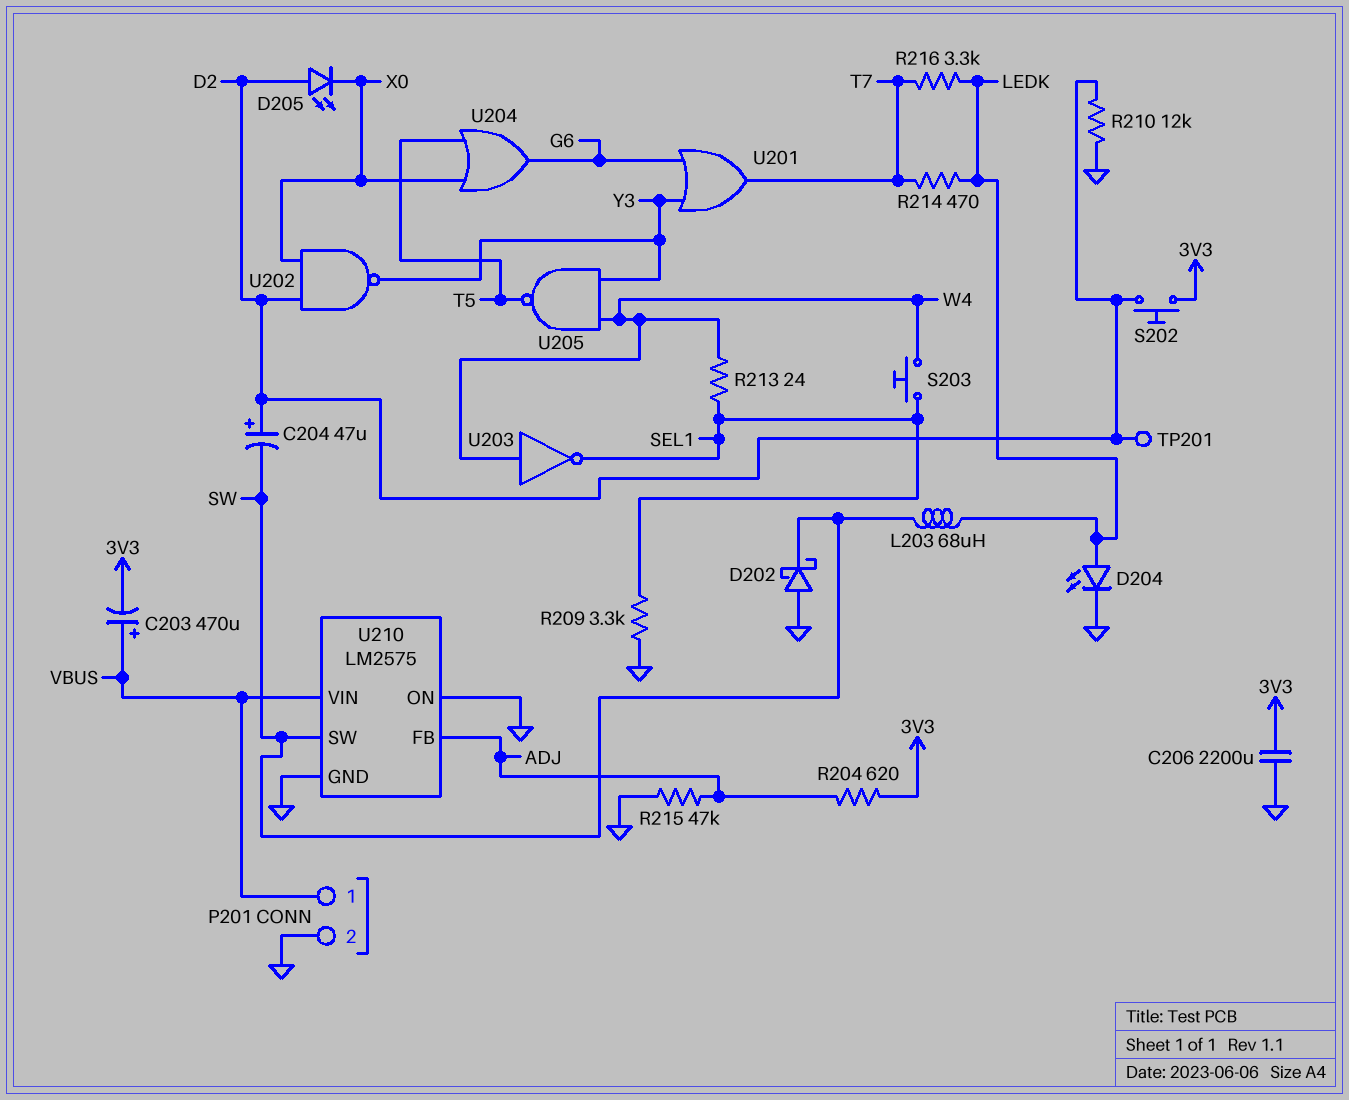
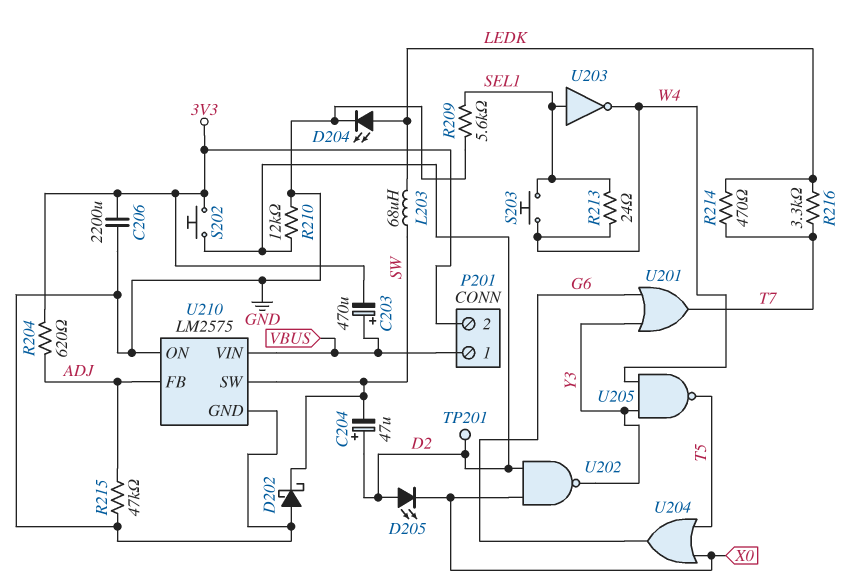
P201 pin 2: GND -> 3V3
R209: 3.3k (GND, SEL1) -> 5.6k (GND, SEL1)
U203: NOT (in W4, out SEL1) -> NOT (in SEL1, out W4)

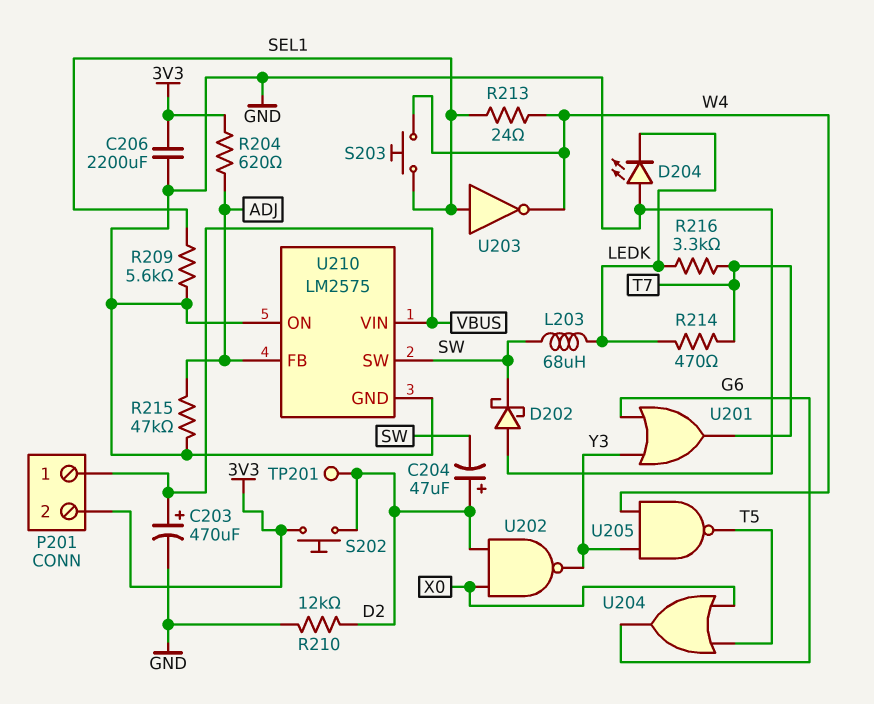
C203: 470uF (plus VBUS, minus 3V3) -> 470uF (plus VBUS, minus GND)
D204: LED (A LEDK, K GND) -> LED (A GND, K LEDK)
D205: LED (A D2, K X0) -> none

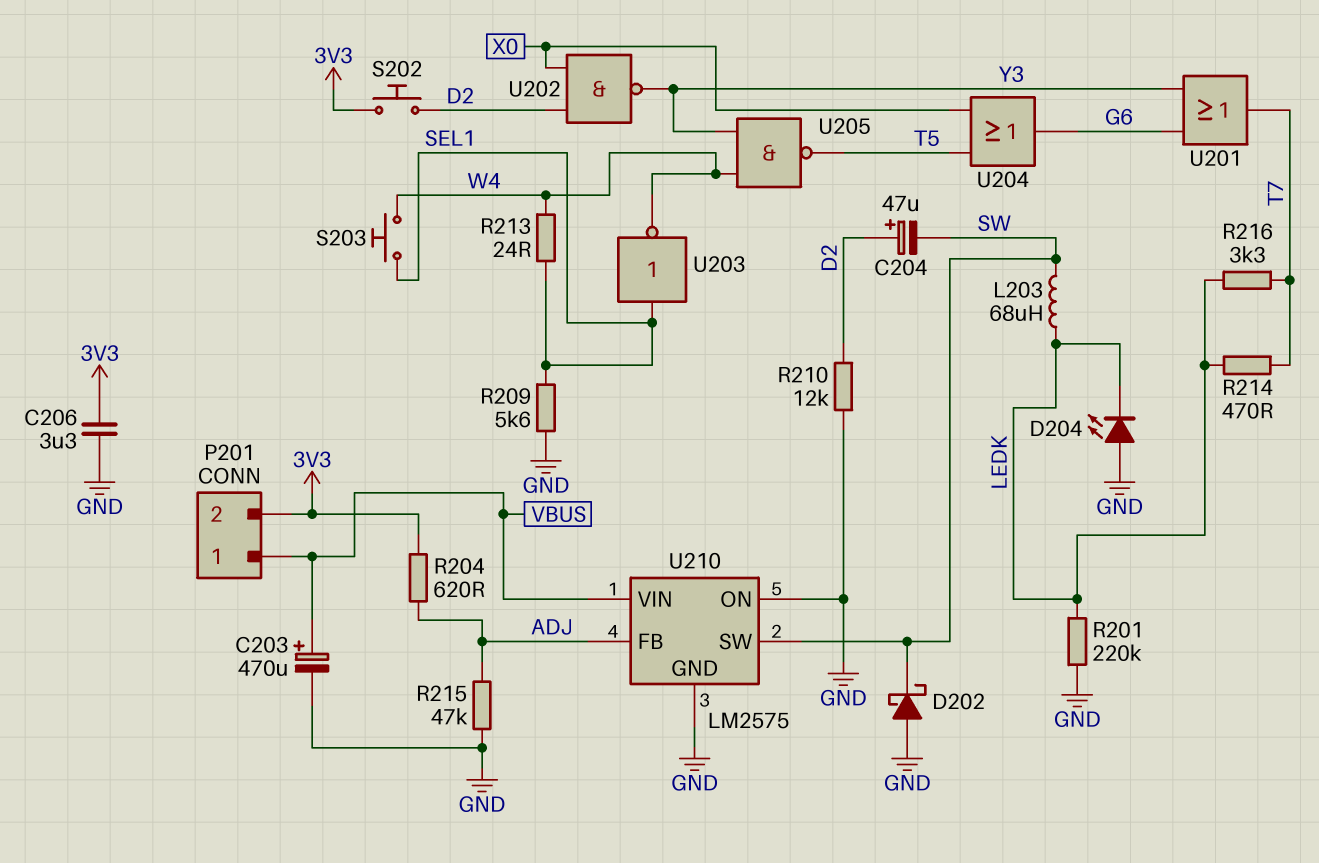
C206: 2200uF (3V3, GND) -> 3.3uF (3V3, GND)
R201: none -> 220k (GND, LEDK)
TP201: test point (D2) -> none

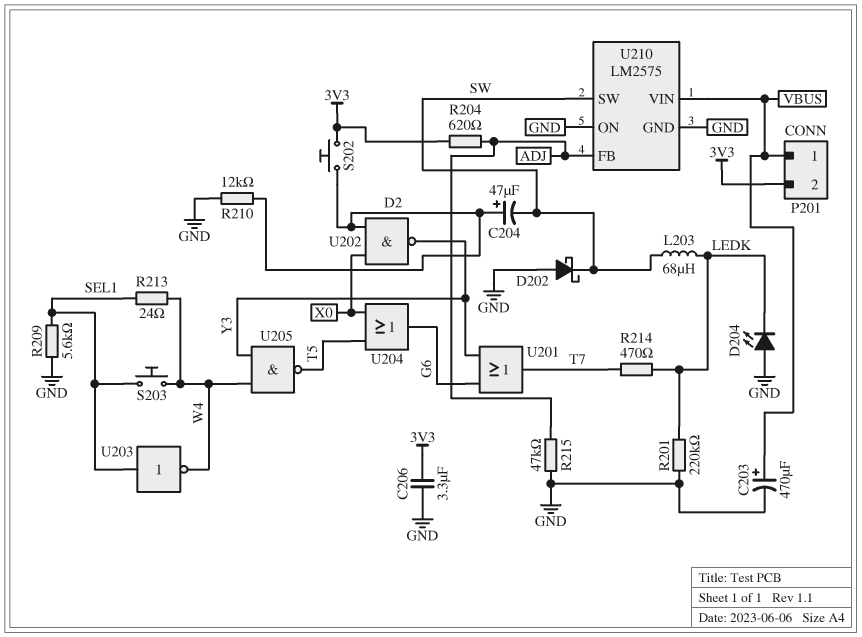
R216: 3.3k (LEDK, T7) -> none

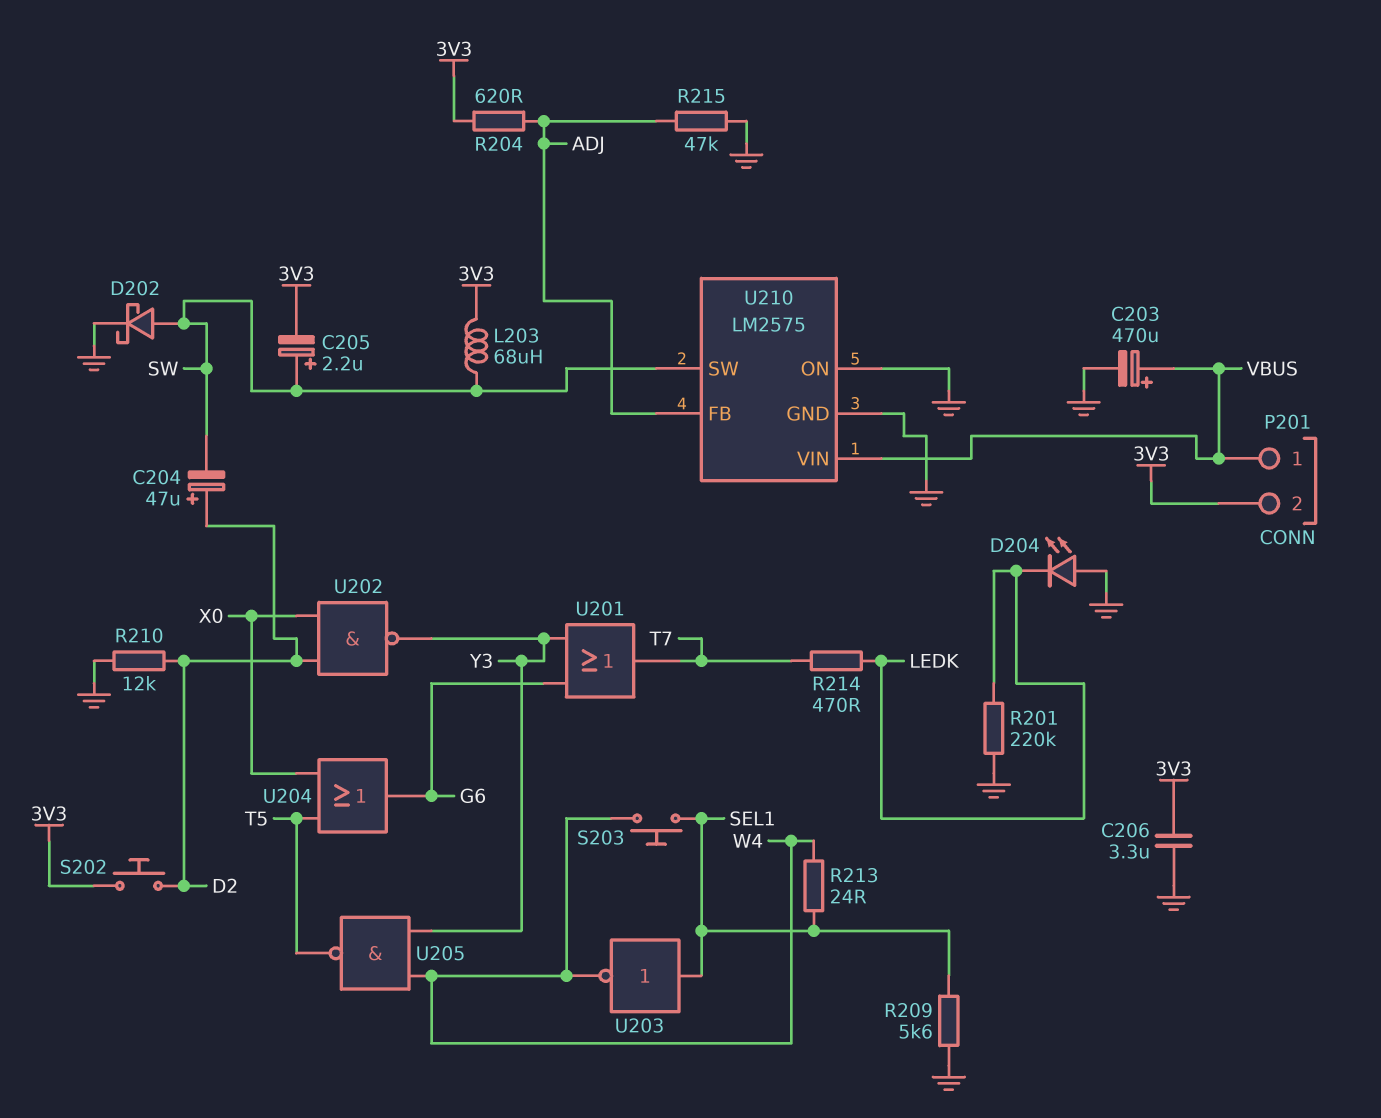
C205: none -> 2.2uF (plus SW, minus 3V3)
D202: schottky (A GND, K SW) -> schottky (A SW, K GND)
L203: 68uH (LEDK, SW) -> 68uH (3V3, SW)

